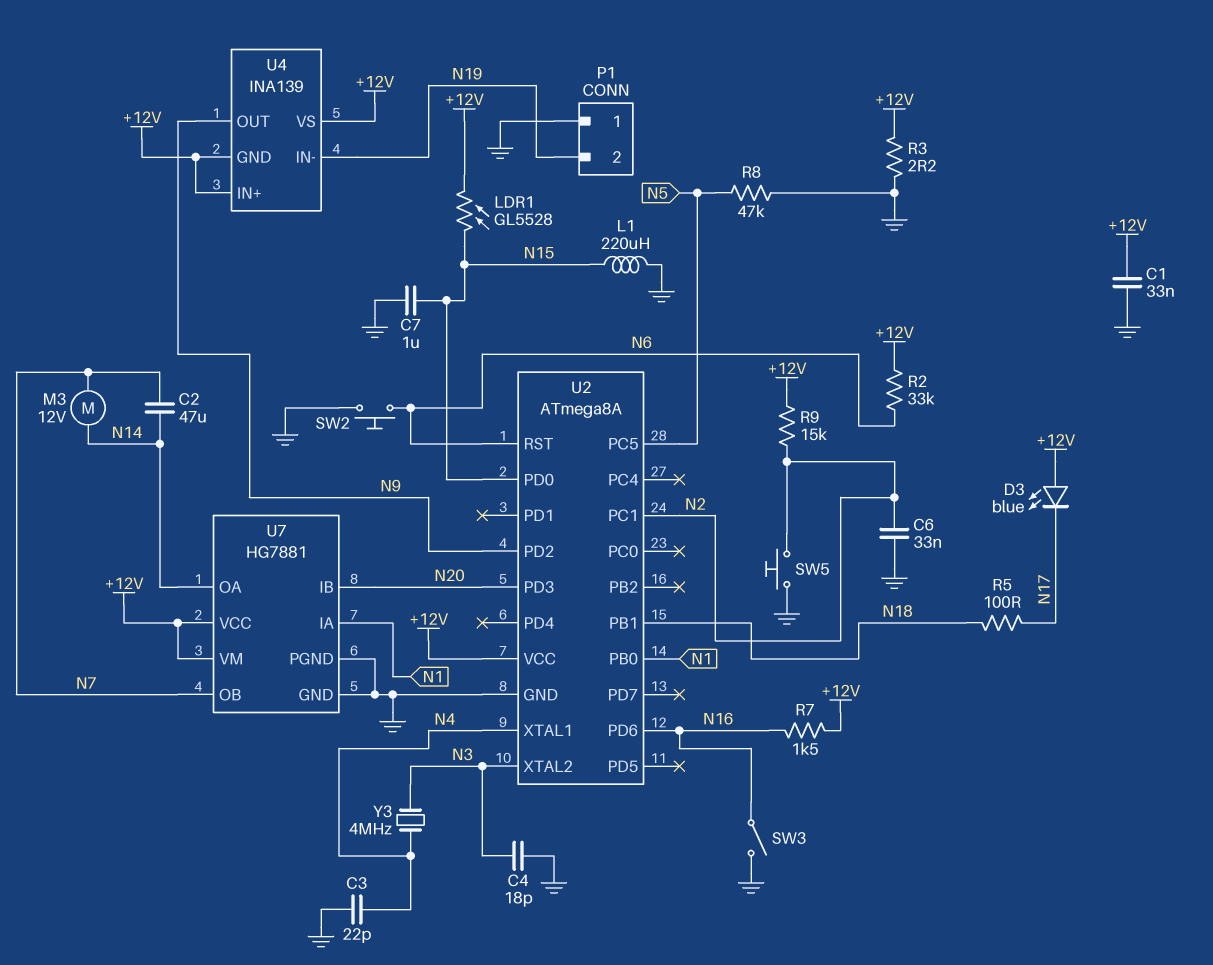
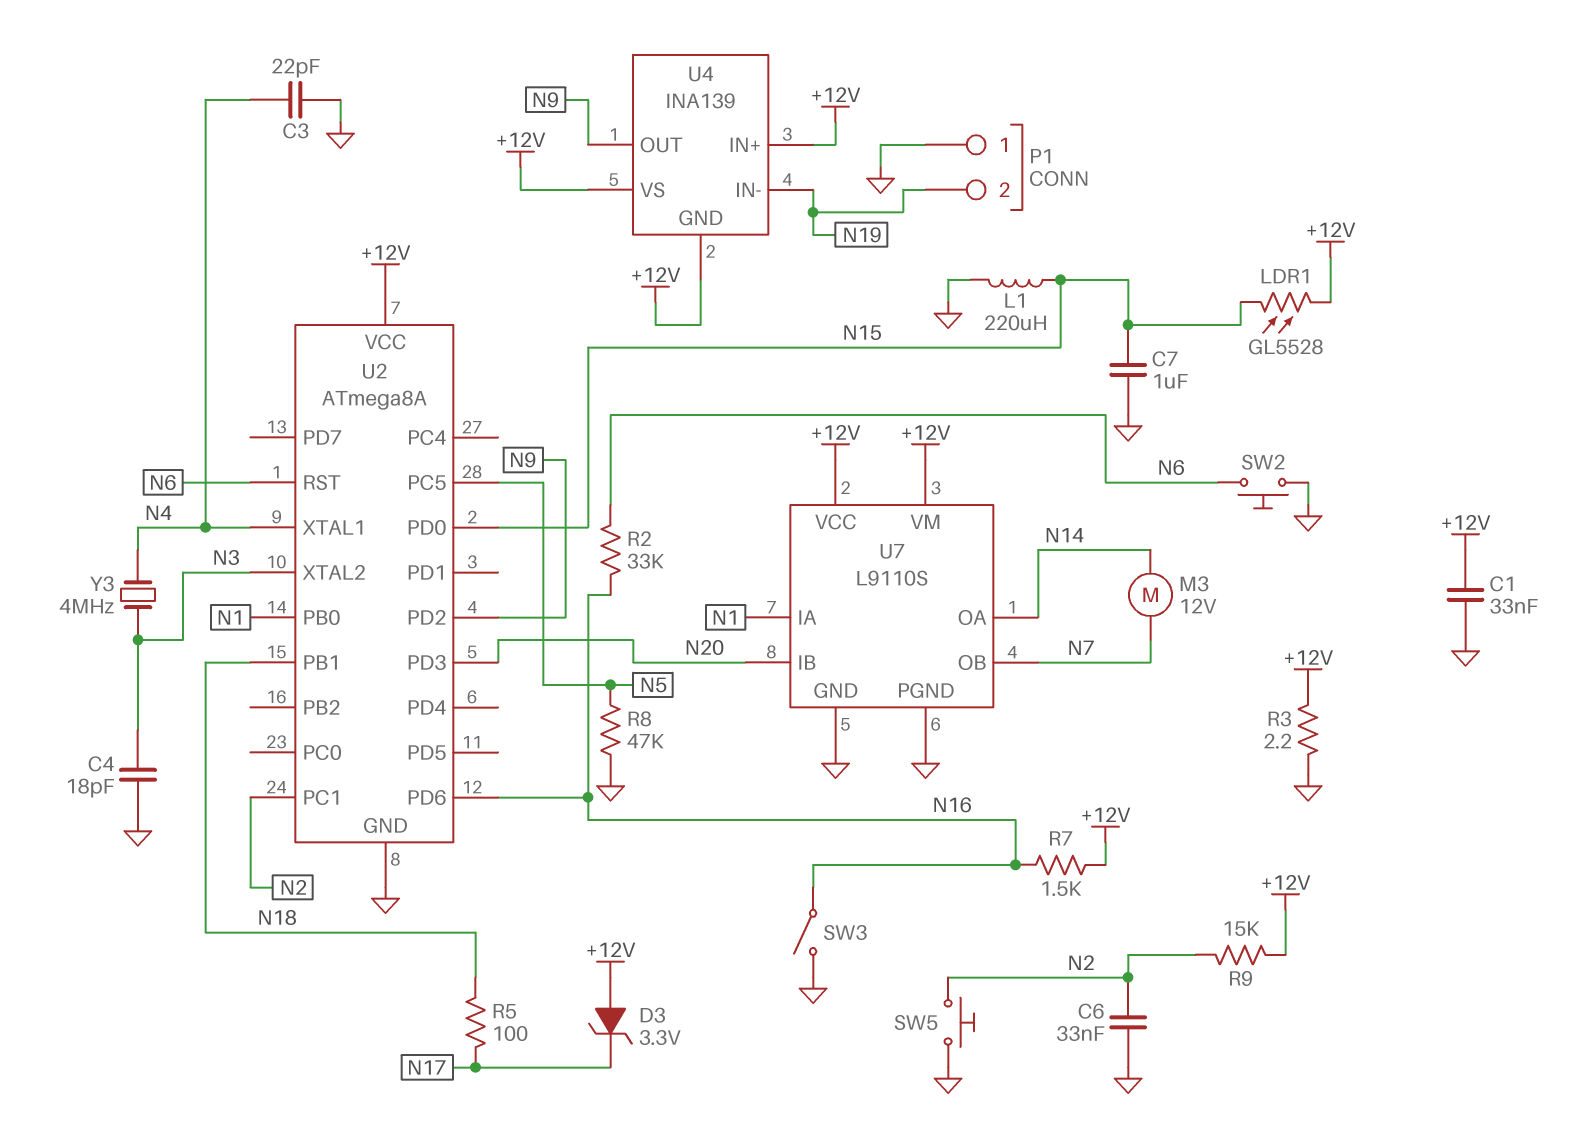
C2: 47uF (N7, N14) -> none
D3: LED blue (A +12V, K N17) -> zener 3.3V (A +12V, K N17)
R2: 33k (+12V, N6) -> 33k (N6, N16)
U7: HG7881 -> L9110S

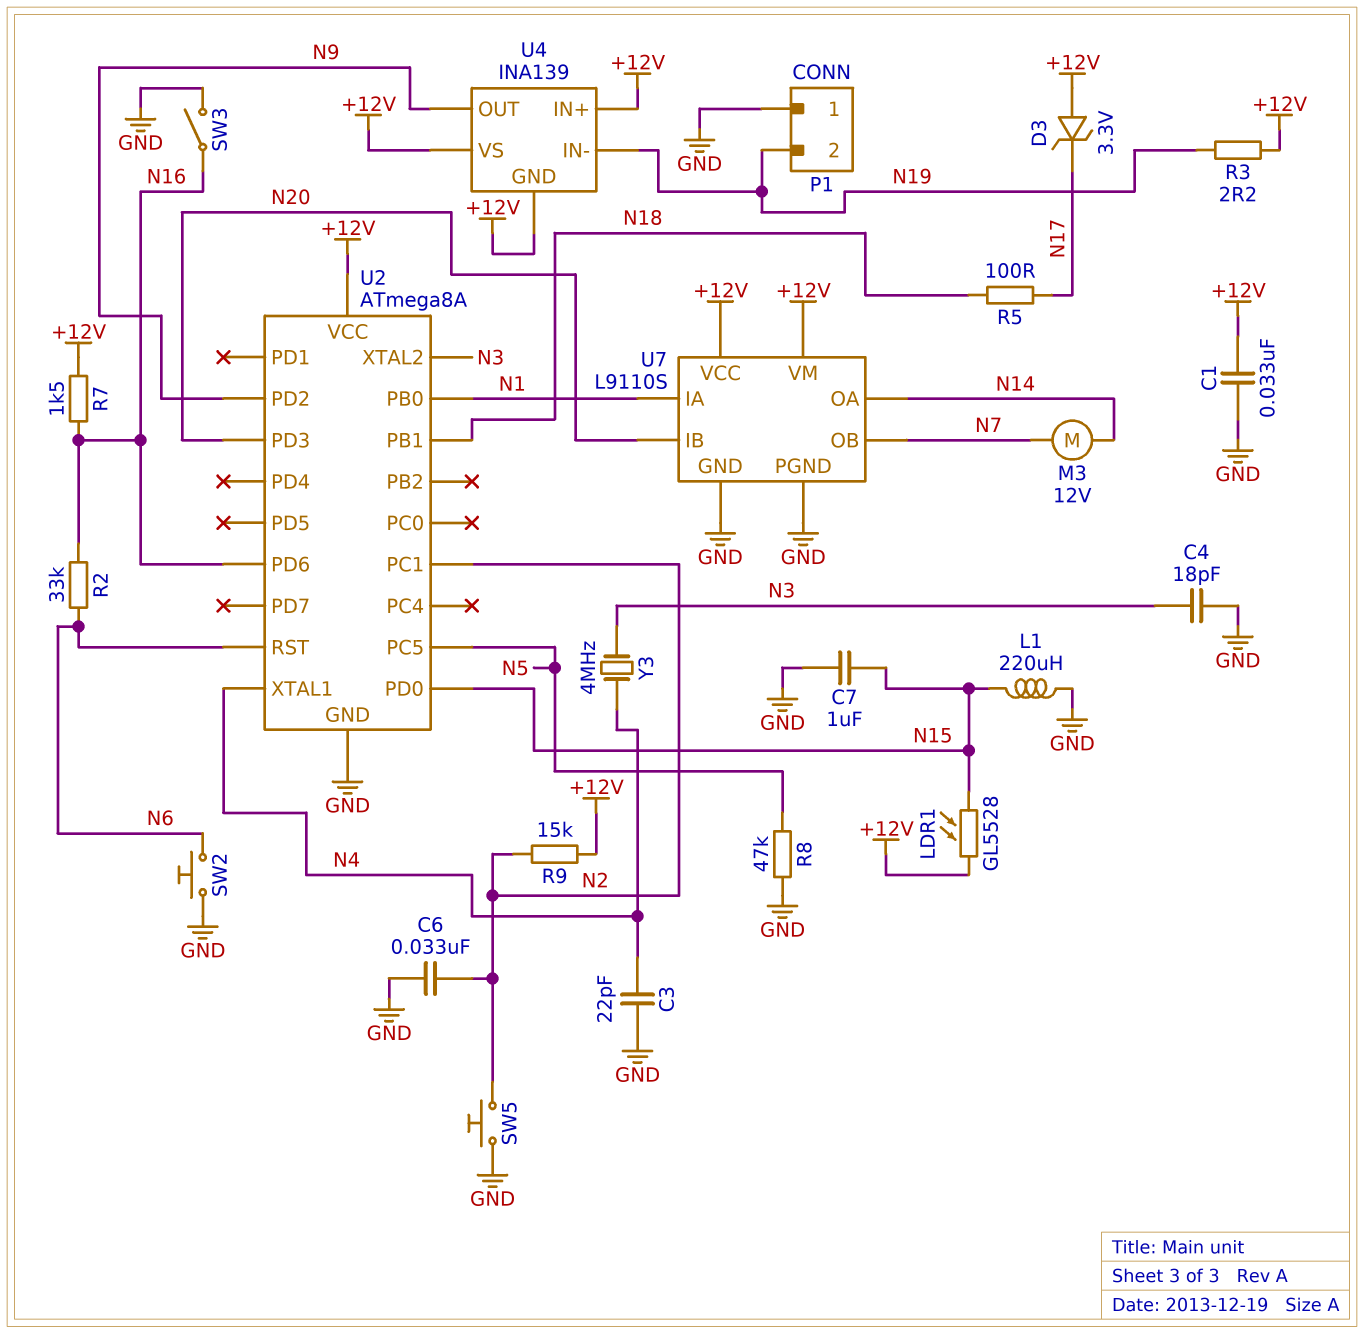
R3: 2.2 (+12V, GND) -> 2.2 (+12V, N19)

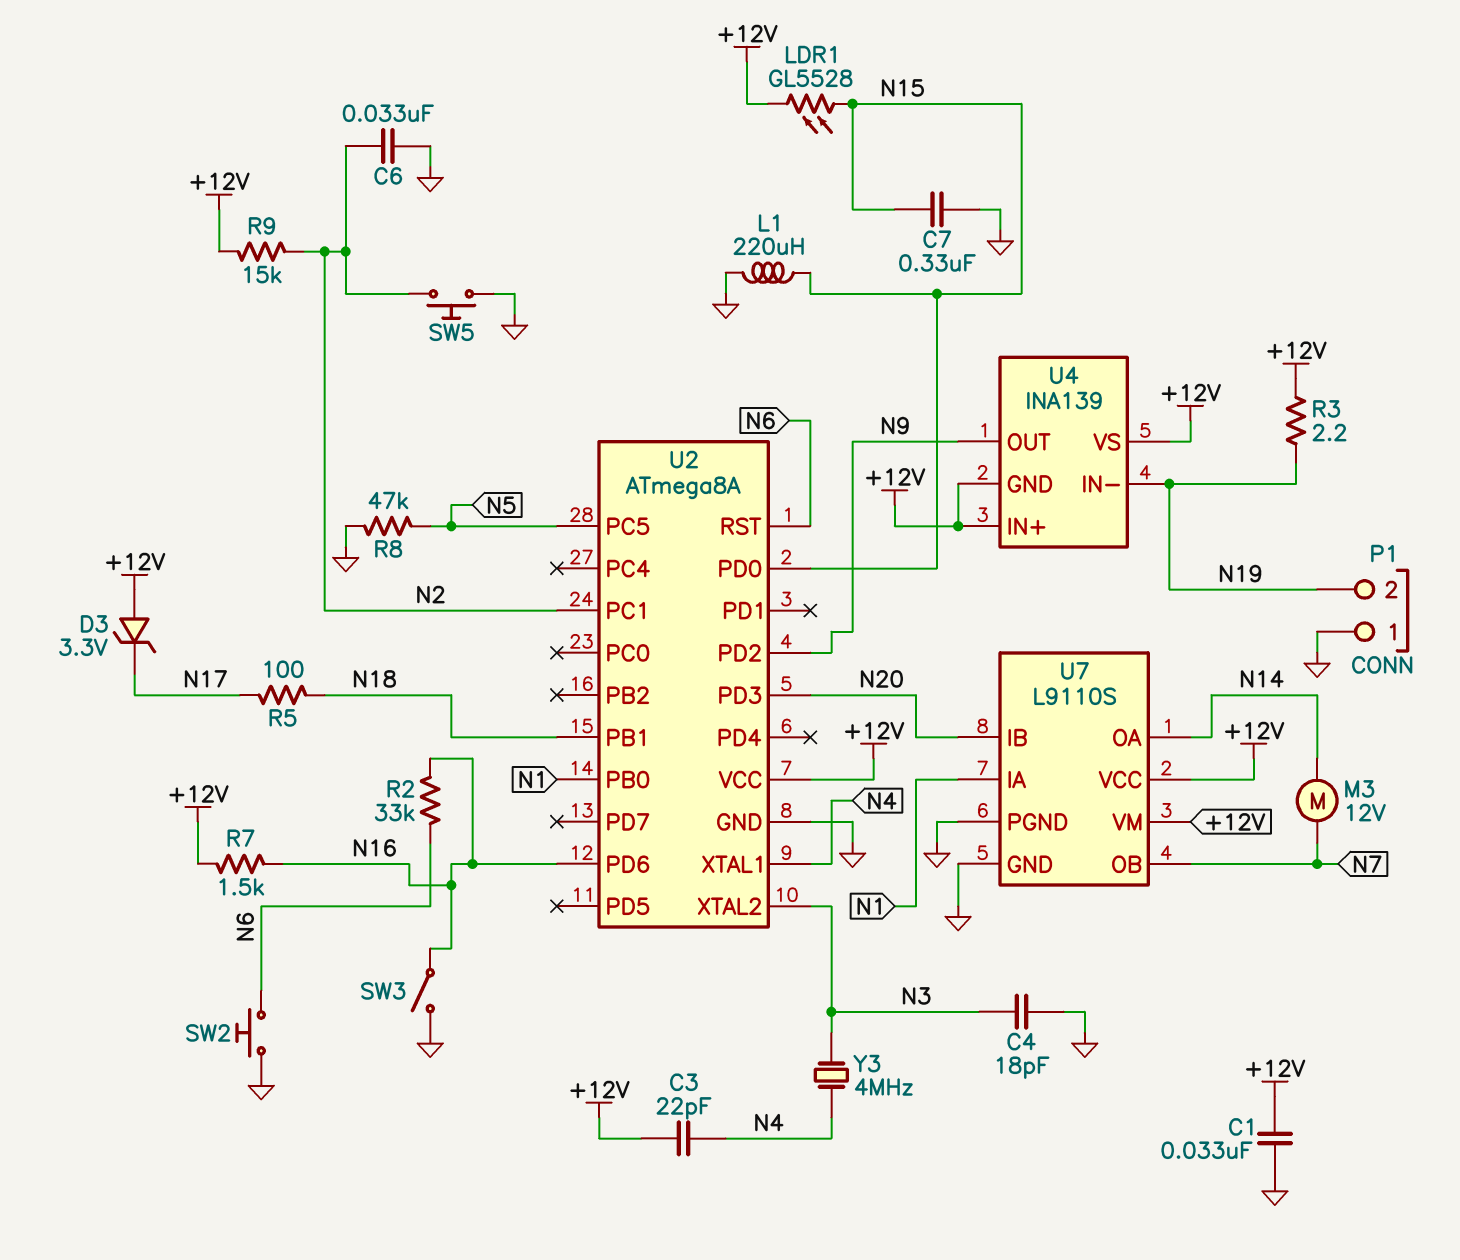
C3: 22pF (GND, N4) -> 22pF (+12V, N4)
C7: 1uF (GND, N15) -> 330nF (GND, N15)

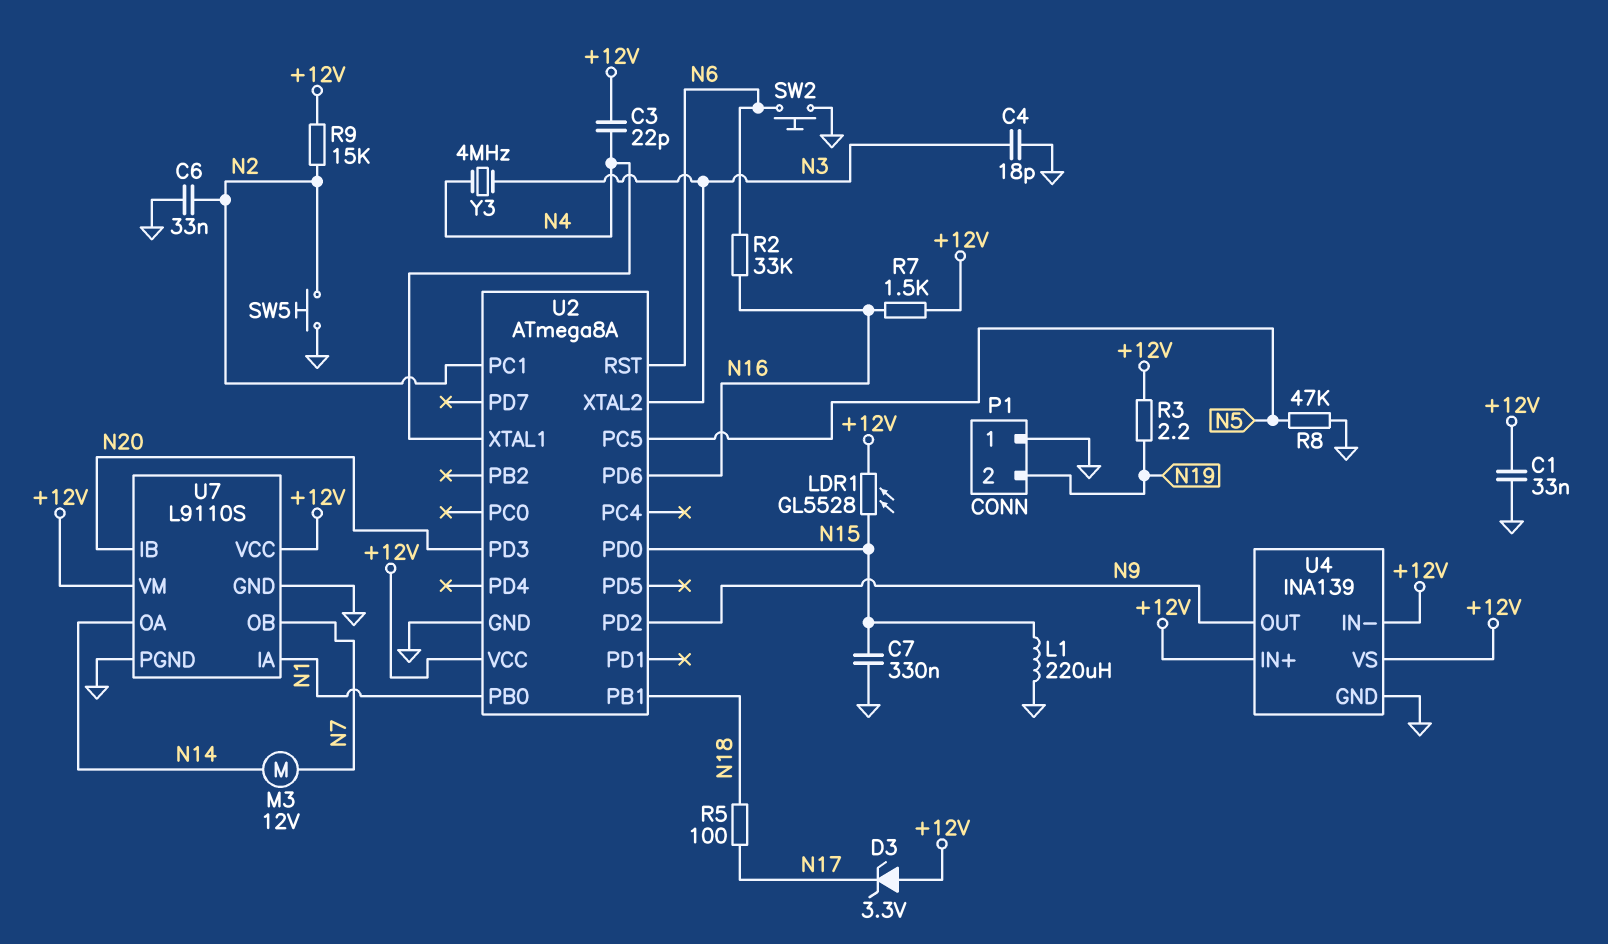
SW3: switch (GND, N16) -> none
U4 pin GND: +12V -> GND
U4 pin IN-: N19 -> +12V

